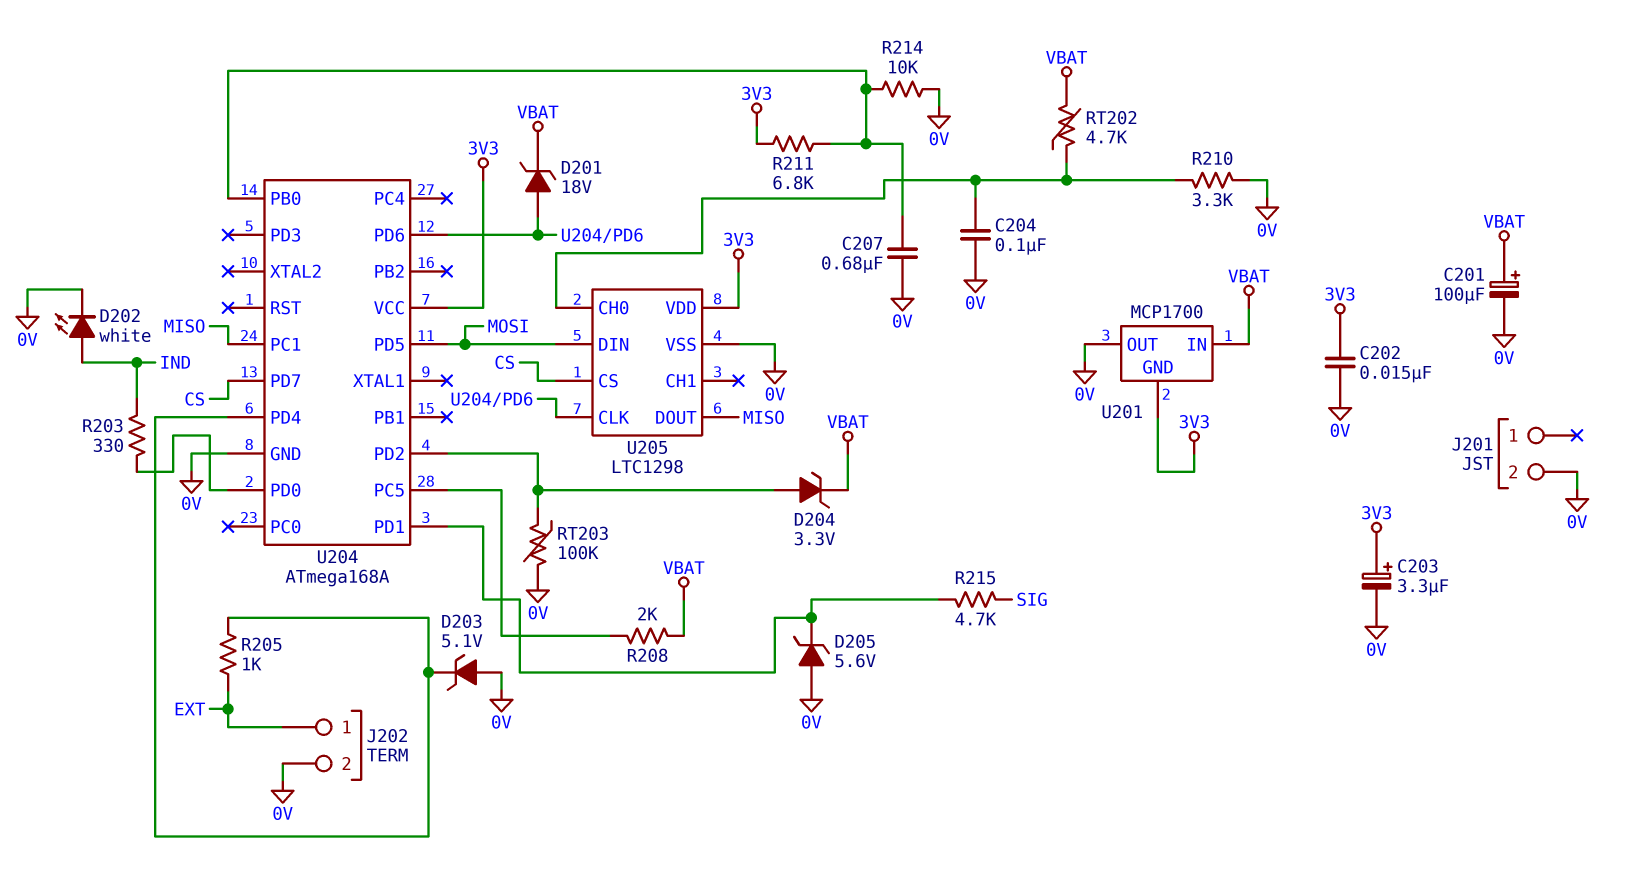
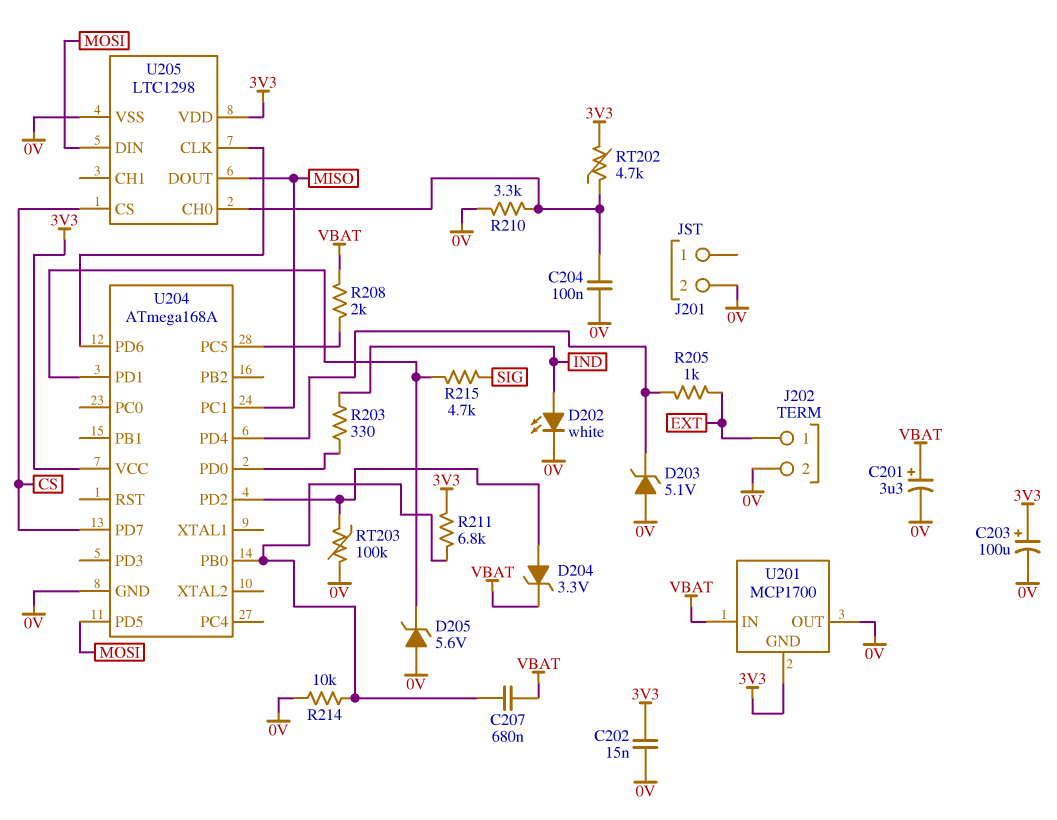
C201: 100uF (plus VBAT, minus 0V) -> 3.3uF (plus VBAT, minus 0V)
C203: 3.3uF (plus 3V3, minus 0V) -> 100uF (plus 3V3, minus 0V)
C207: 680nF (0V, U204/PB0) -> 680nF (U204/PB0, VBAT)
D201: zener 18V (A U204/PD6, K VBAT) -> none
RT202: 4.7k (U205/CH0, VBAT) -> 4.7k (3V3, U205/CH0)

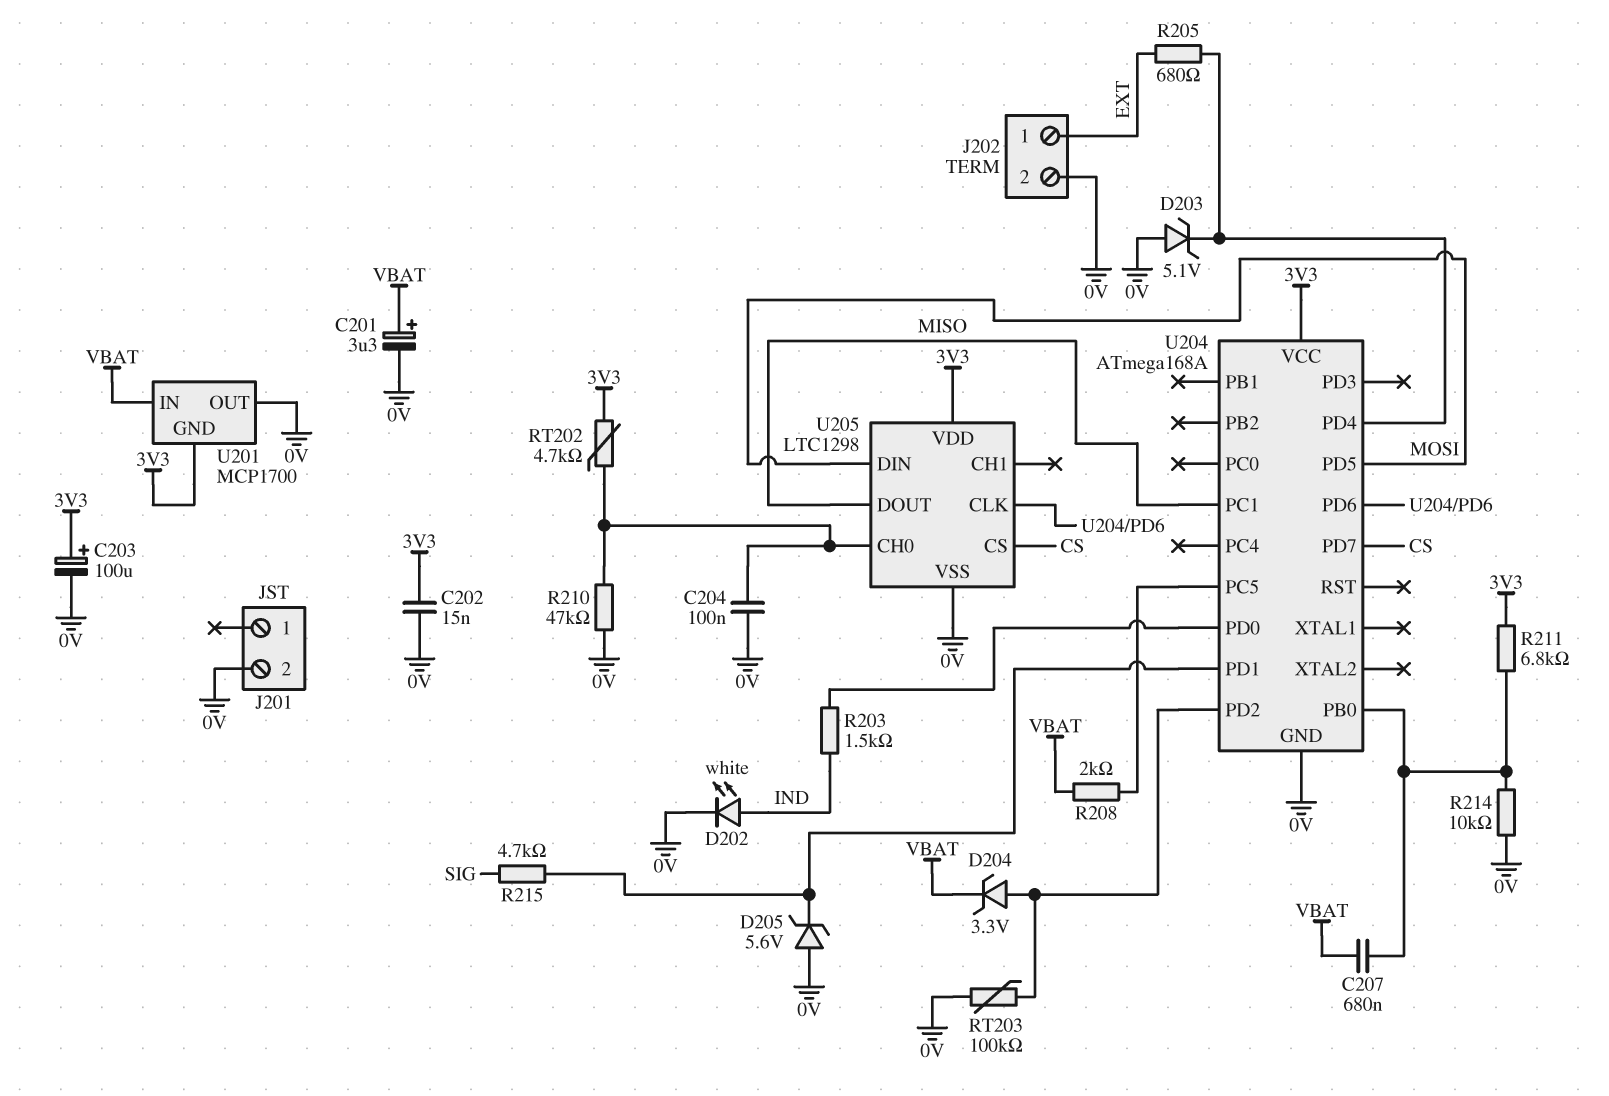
R203: 330 (IND, U204/PD0) -> 1.5k (IND, U204/PD0)
R205: 1k (EXT, U204/PD4) -> 680 (EXT, U204/PD4)
R210: 3.3k (0V, U205/CH0) -> 47k (0V, U205/CH0)

